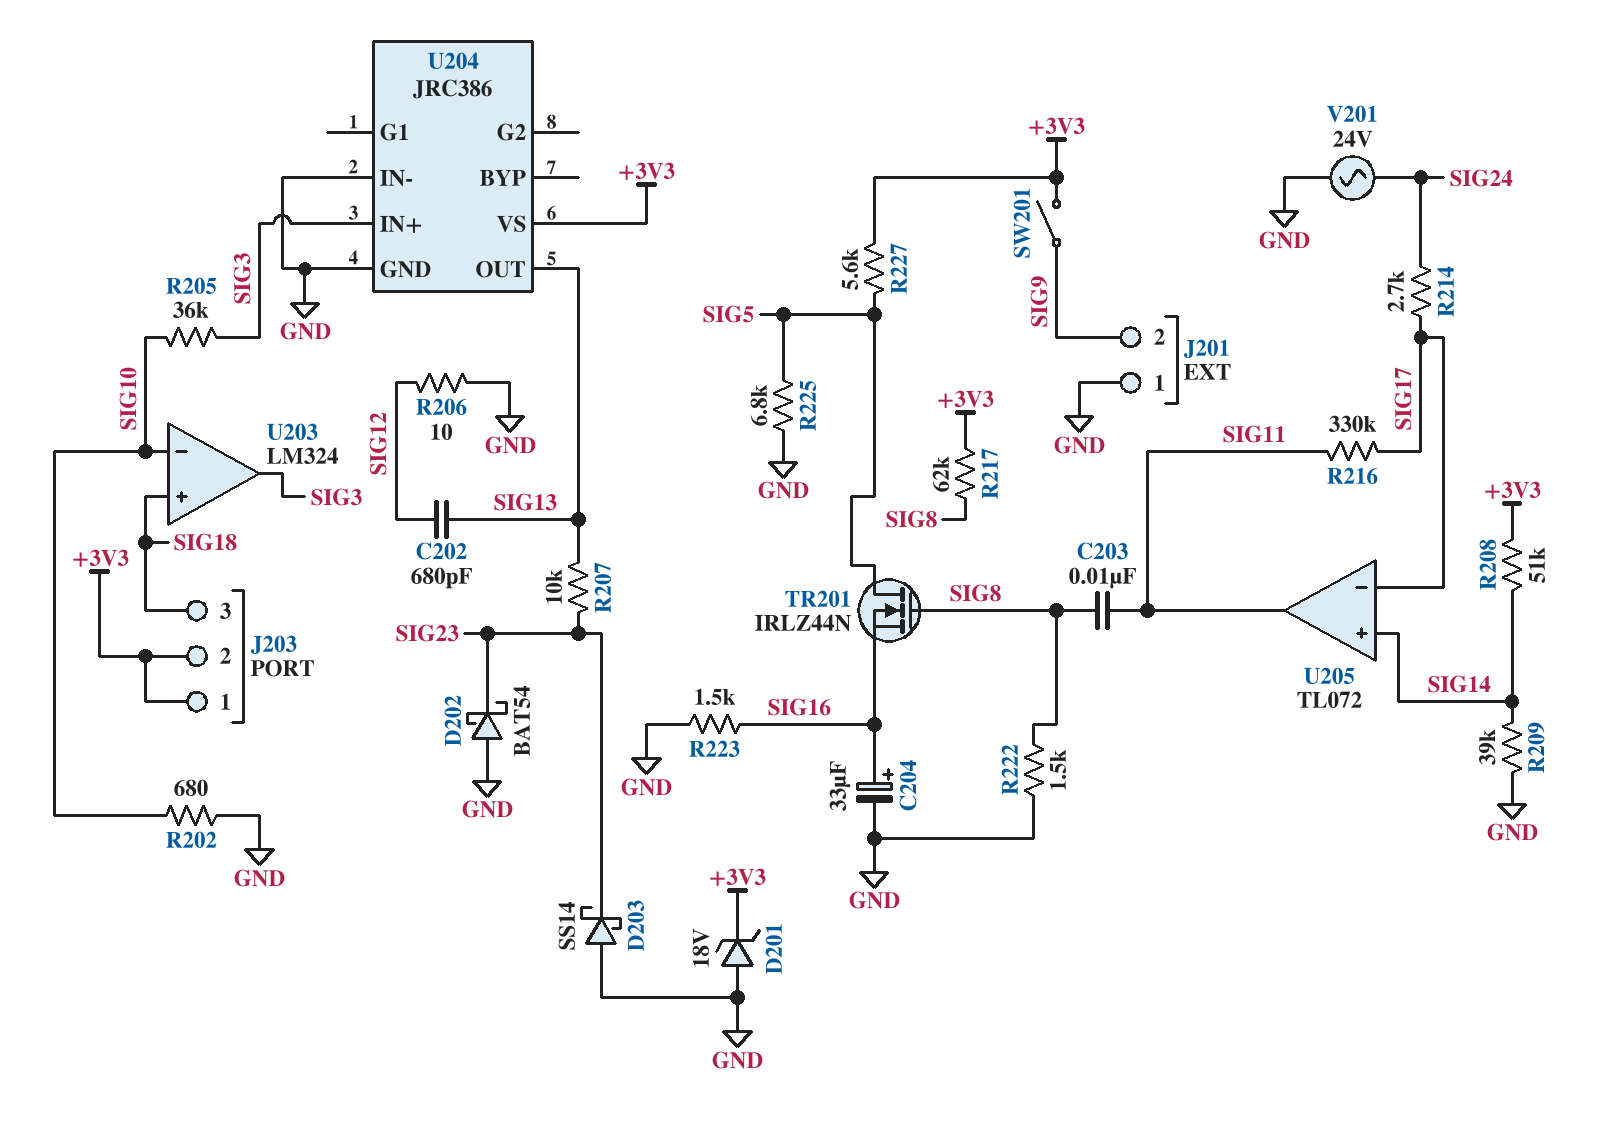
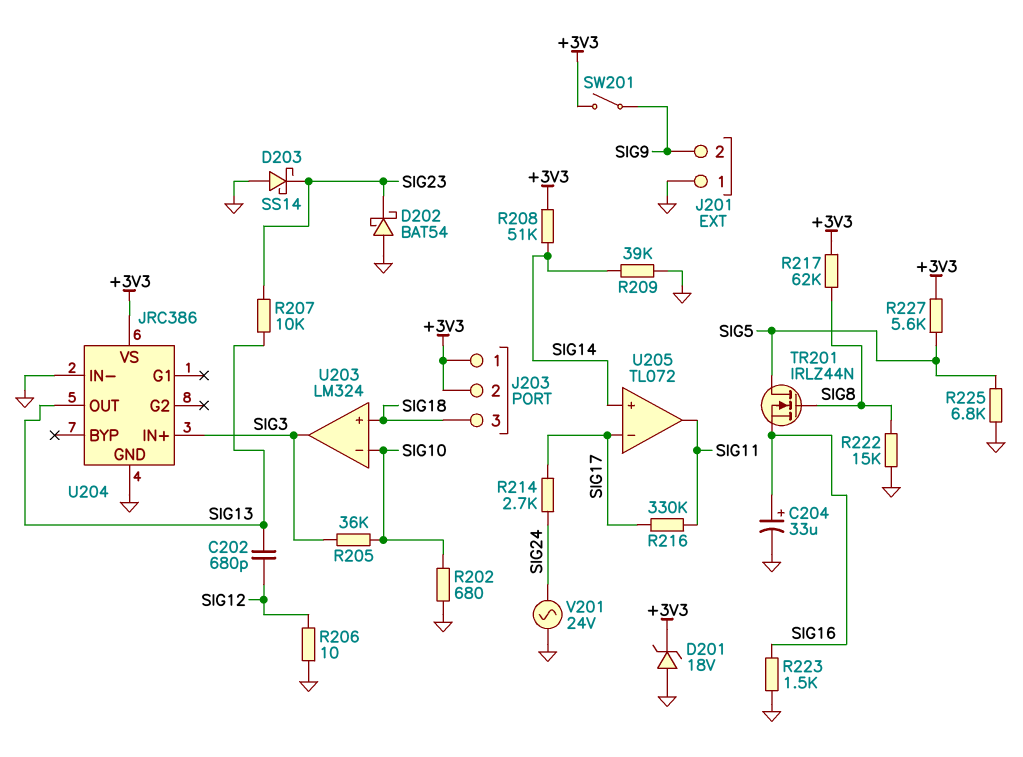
C203: 10nF (SIG8, SIG11) -> none
R222: 1.5k (GND, SIG8) -> 15k (GND, SIG8)

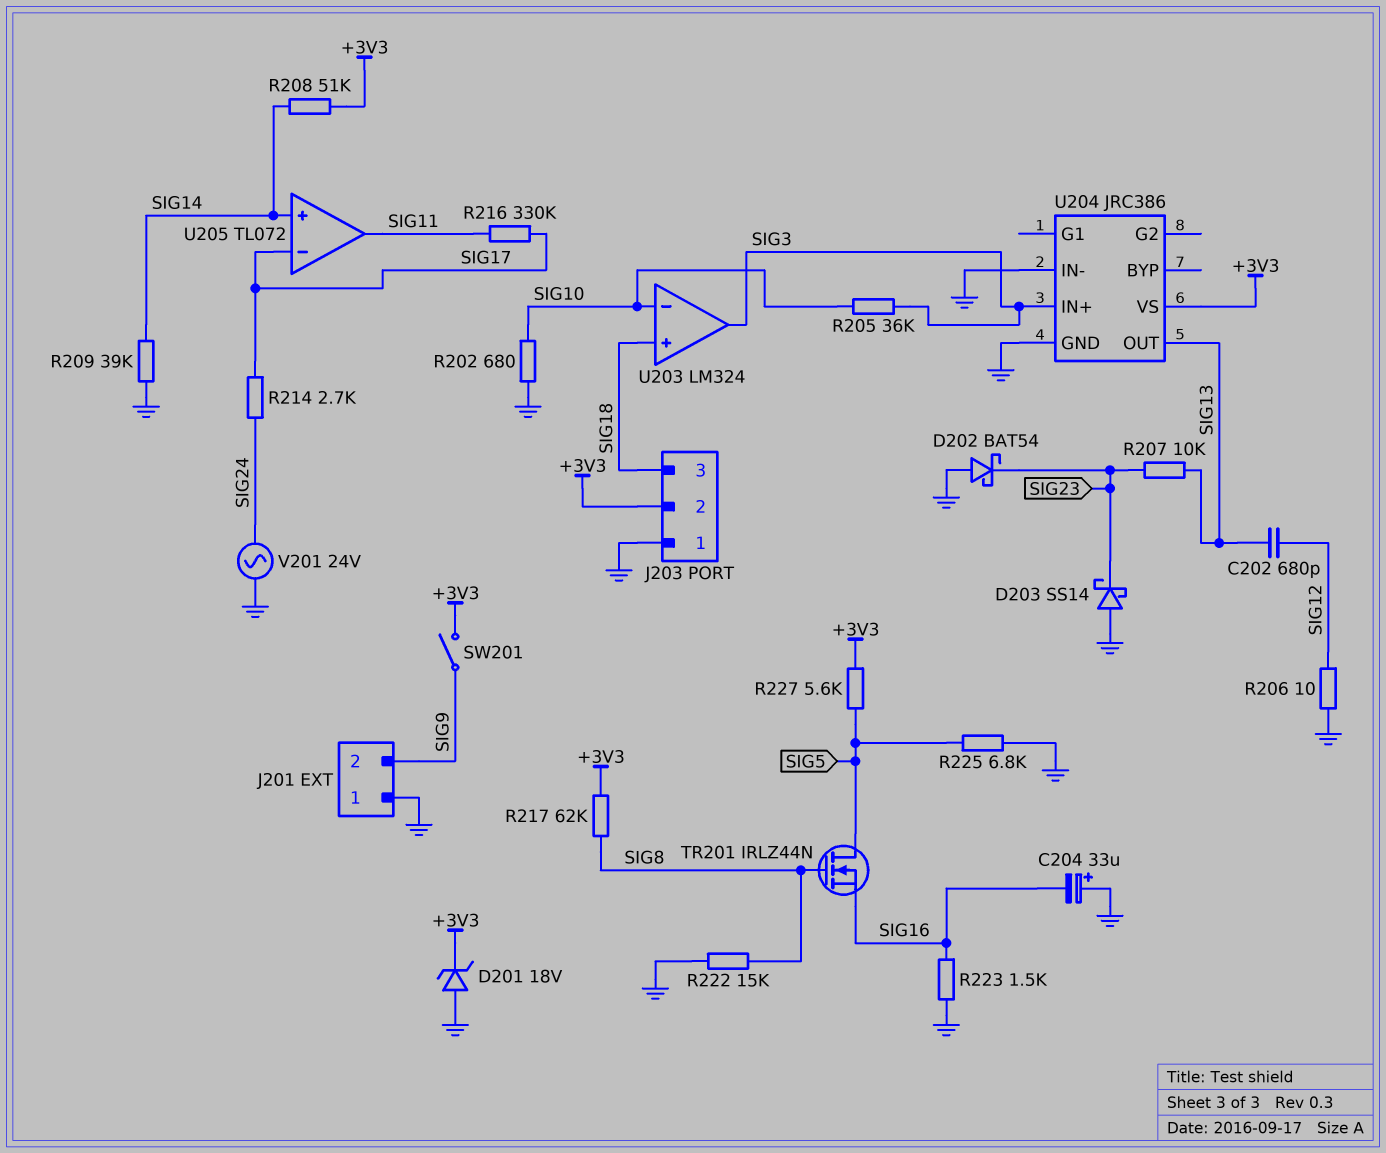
C204: 33uF (plus SIG16, minus GND) -> 33uF (plus GND, minus SIG16)
J203 pin 1: +3V3 -> GND

